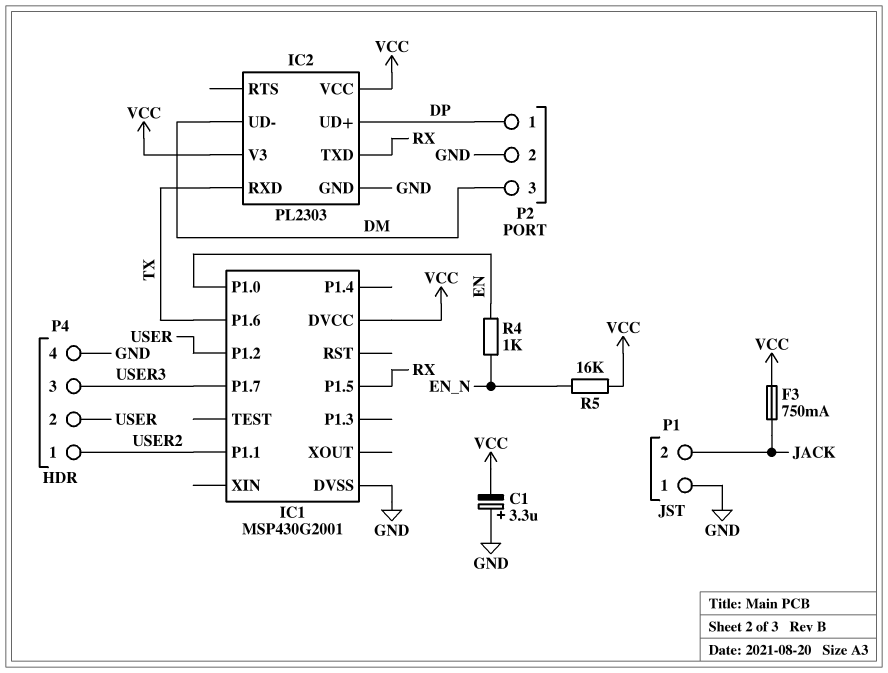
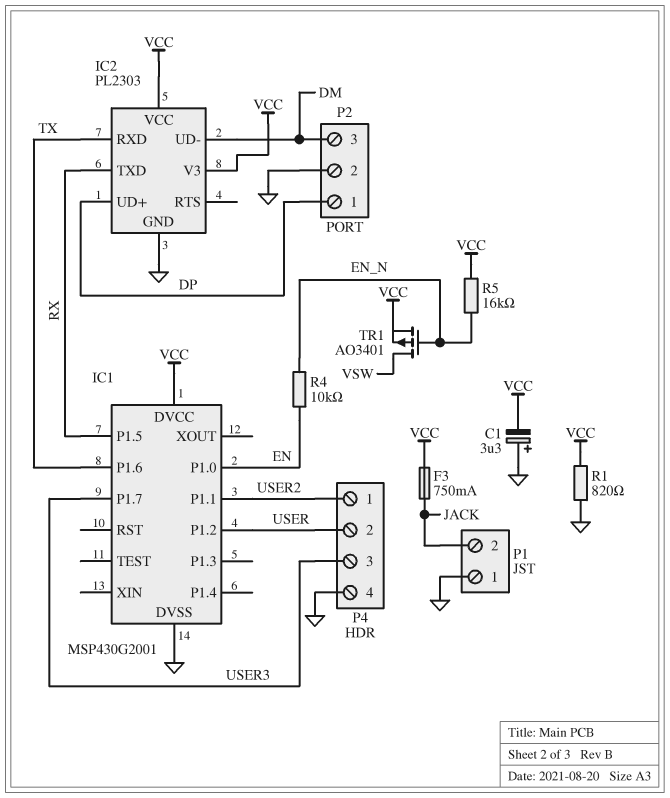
R1: none -> 820 (GND, VCC)
R4: 1k (EN, EN_N) -> 10k (EN, EN_N)
TR1: none -> PMOS AO3401 (G EN_N, D VSW, S VCC)

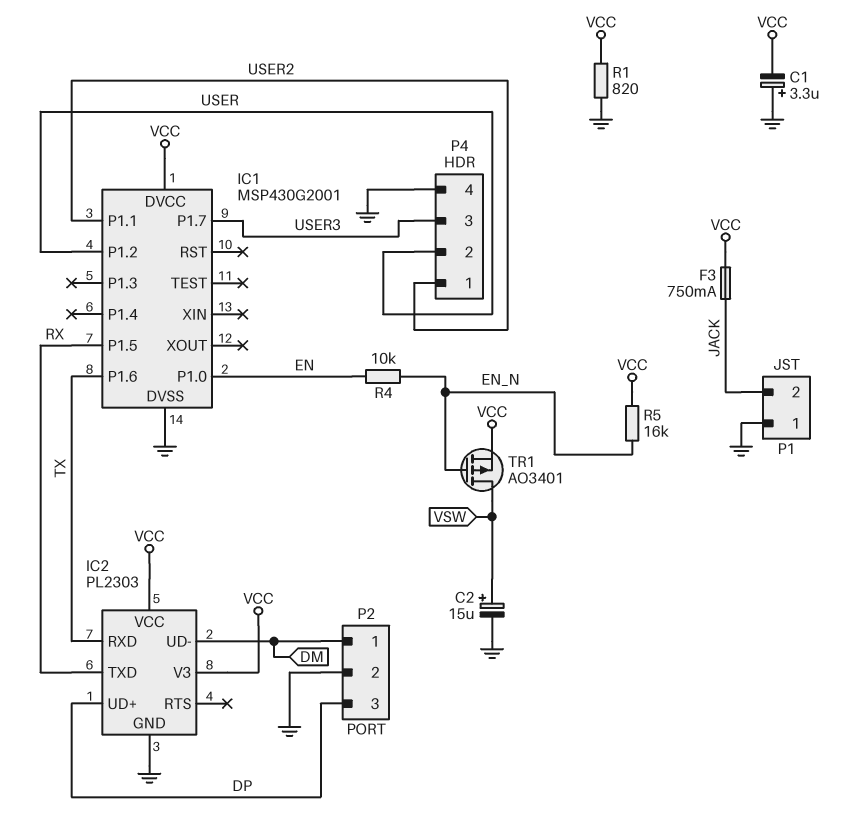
C2: none -> 15uF (plus VSW, minus GND)
P2 pin 1: DP -> DM
P2 pin 3: DM -> DP

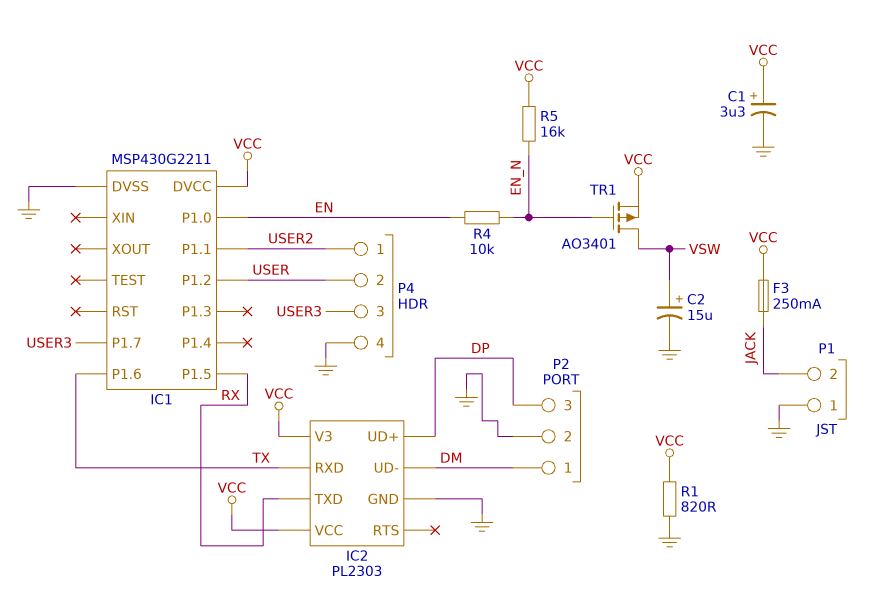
C1: 3.3uF (plus GND, minus VCC) -> 3.3uF (plus VCC, minus GND)
F3: 750mA (JACK, VCC) -> 250mA (JACK, VCC)
IC1: MSP430G2001 -> MSP430G2211

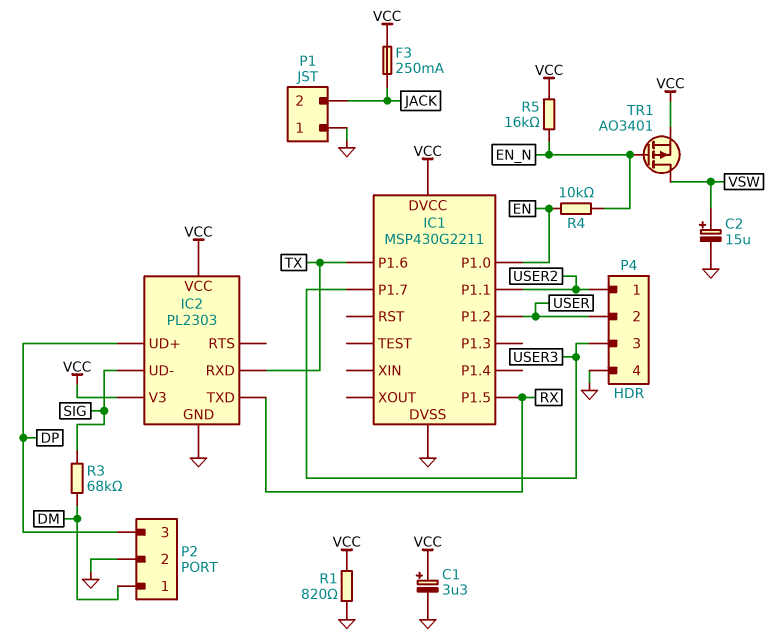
IC2 pin UD-: DM -> SIG
R3: none -> 68k (DM, SIG)

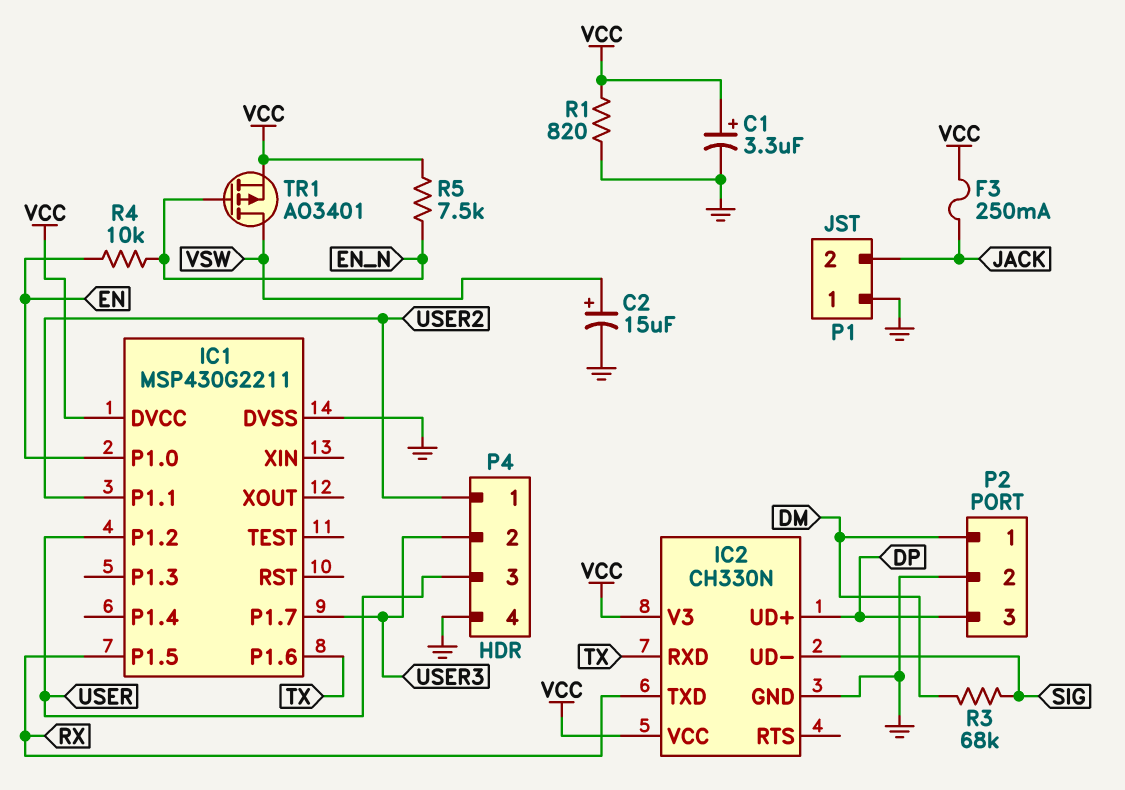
IC2: PL2303 -> CH330N
P4 pin 2: USER -> USER3
P4 pin 3: USER3 -> USER
R5: 16k (EN_N, VCC) -> 7.5k (EN_N, VCC)

